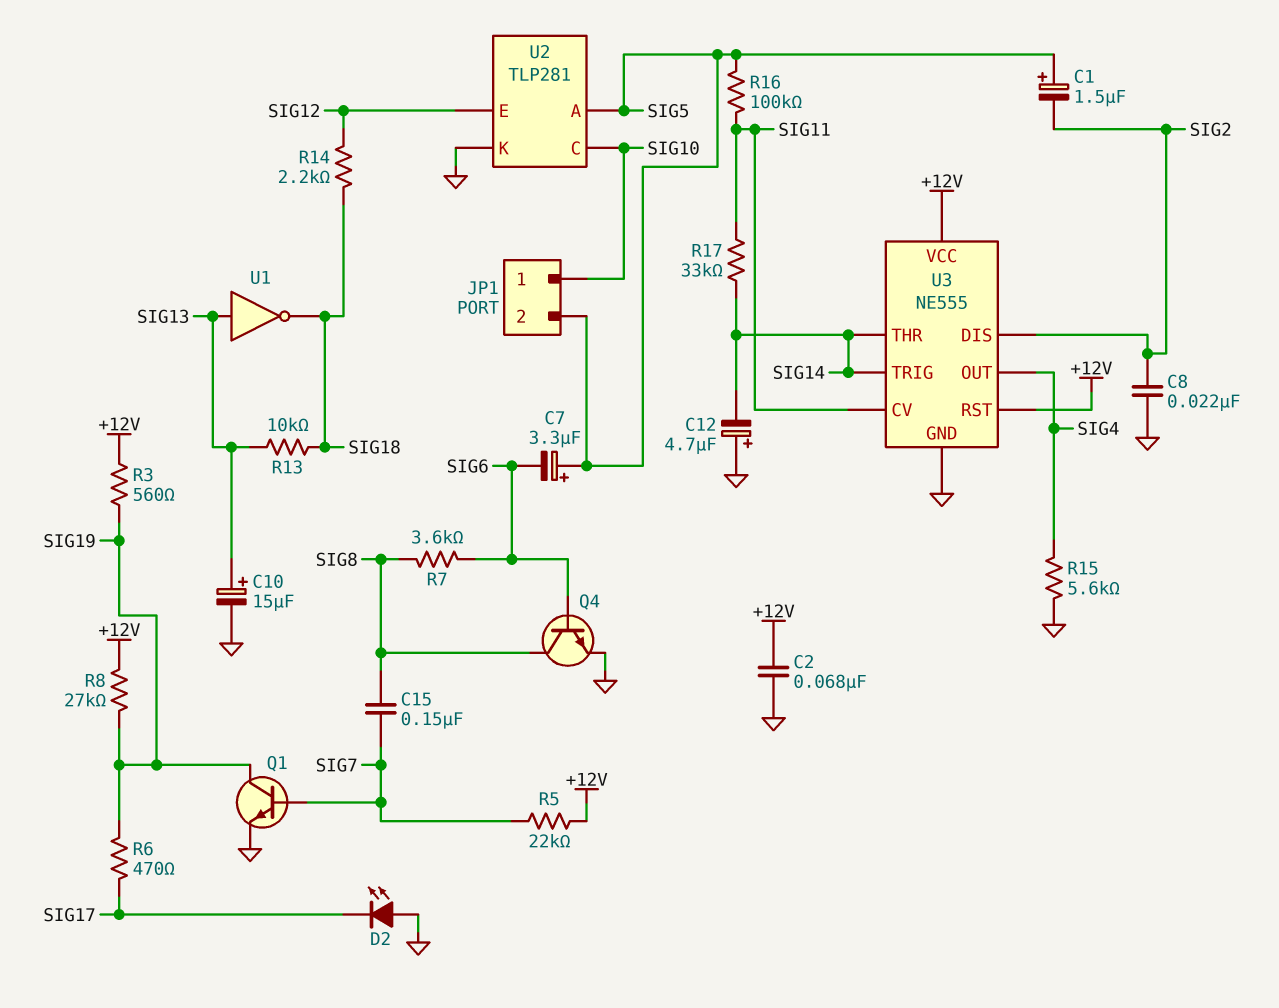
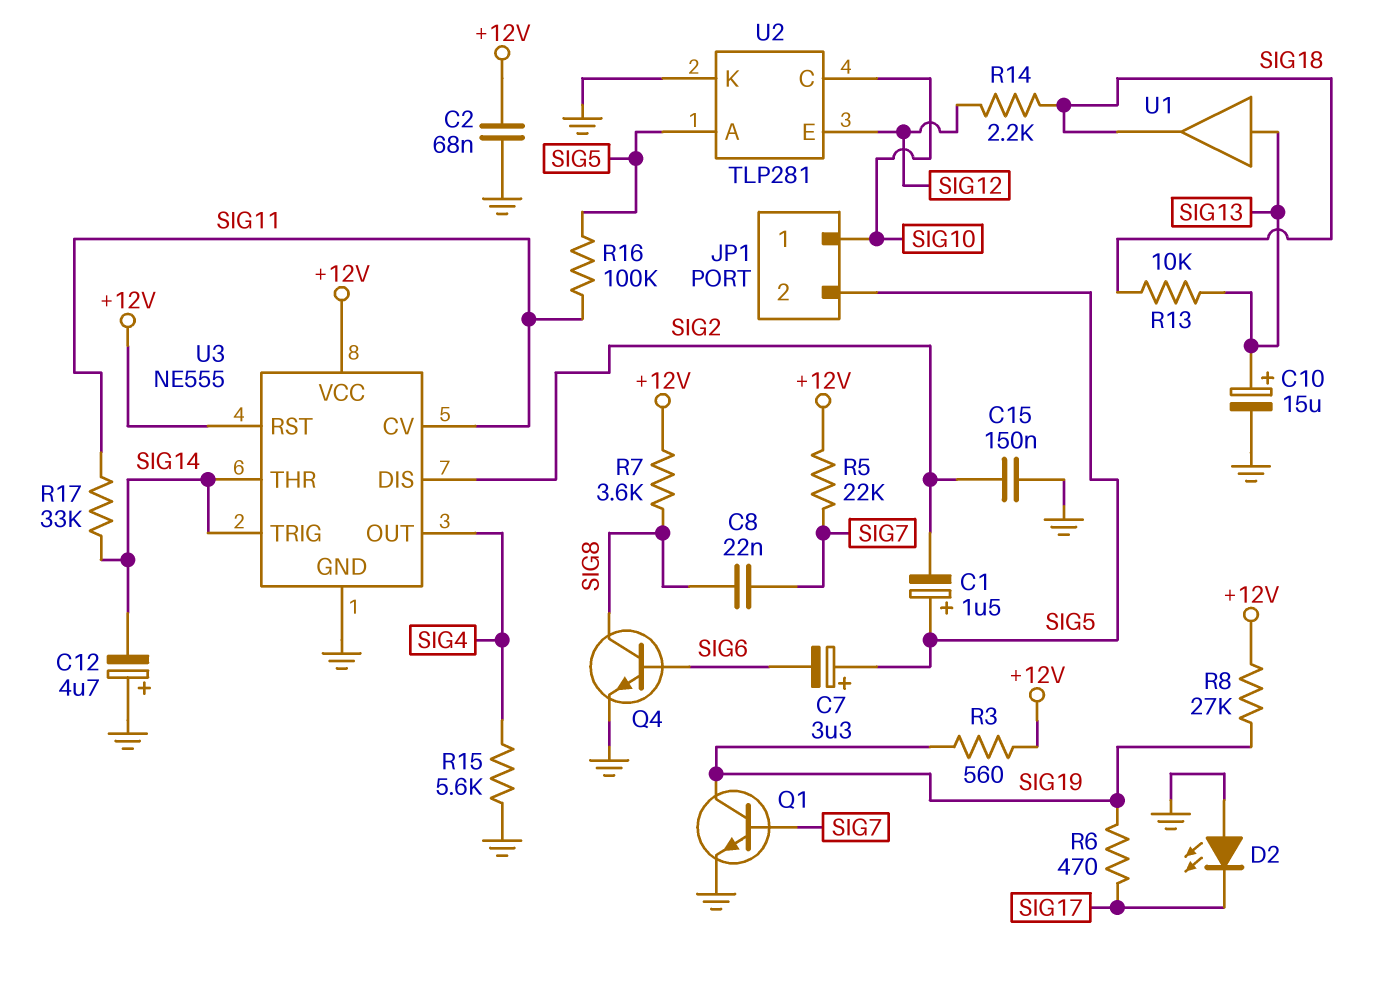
C8: 22nF (GND, SIG2) -> 22nF (SIG7, SIG8)
C15: 150nF (SIG7, SIG8) -> 150nF (GND, SIG2)
R7: 3.6k (SIG6, SIG8) -> 3.6k (+12V, SIG8)
U1: NOT (in SIG13, out SIG18) -> buffer (in SIG13, out SIG18)

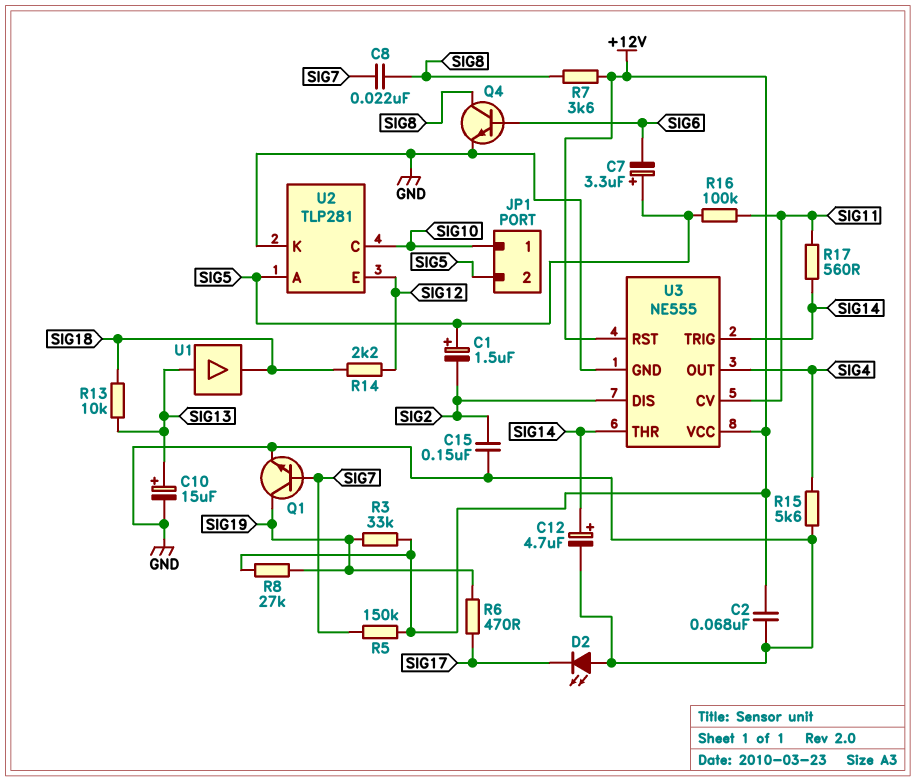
C12: 4.7uF (plus GND, minus SIG14) -> 4.7uF (plus SIG14, minus GND)
R3: 560 (+12V, SIG19) -> 33k (+12V, SIG19)
R5: 22k (+12V, SIG7) -> 150k (+12V, SIG7)
R17: 33k (SIG11, SIG14) -> 560 (SIG11, SIG14)

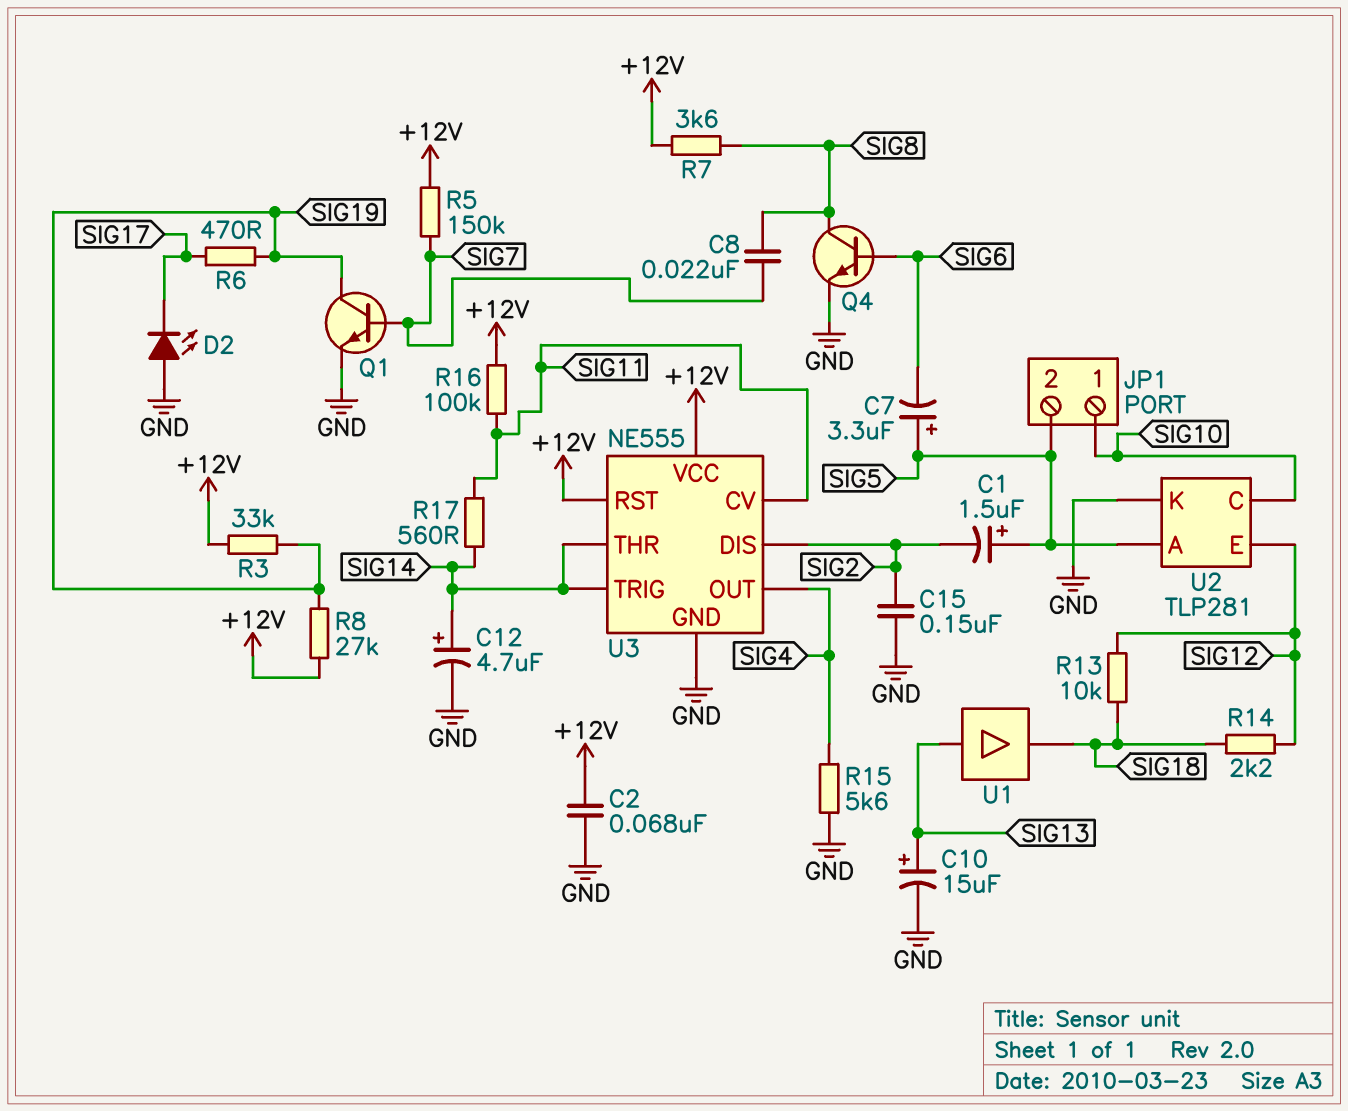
R13: 10k (SIG13, SIG18) -> 10k (SIG12, SIG18)
R16: 100k (SIG5, SIG11) -> 100k (+12V, SIG11)

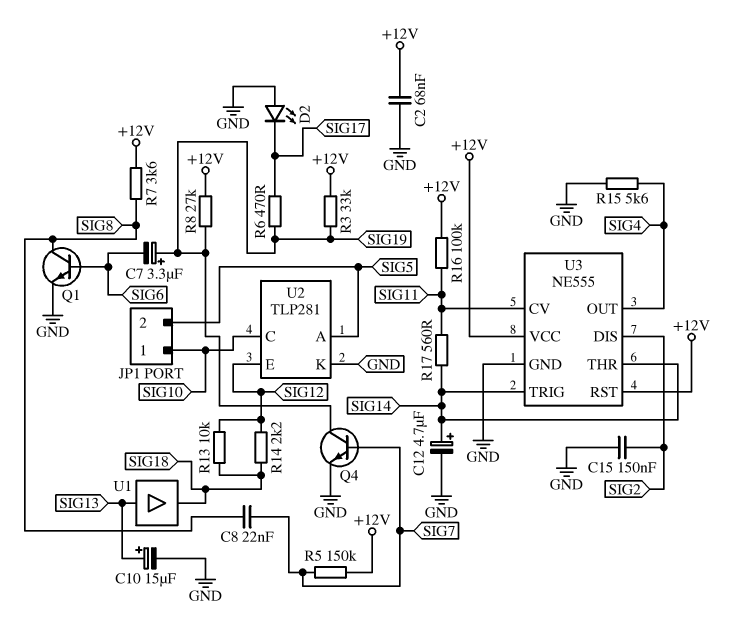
C1: 1.5uF (plus SIG5, minus SIG2) -> none
C7: 3.3uF (plus SIG5, minus SIG6) -> 3.3uF (plus SIG19, minus SIG6)
Q1: NPN (B SIG7, C SIG19, E GND) -> NPN (B SIG6, C SIG8, E GND)
Q4: NPN (B SIG6, C SIG8, E GND) -> NPN (B SIG7, C SIG19, E GND)

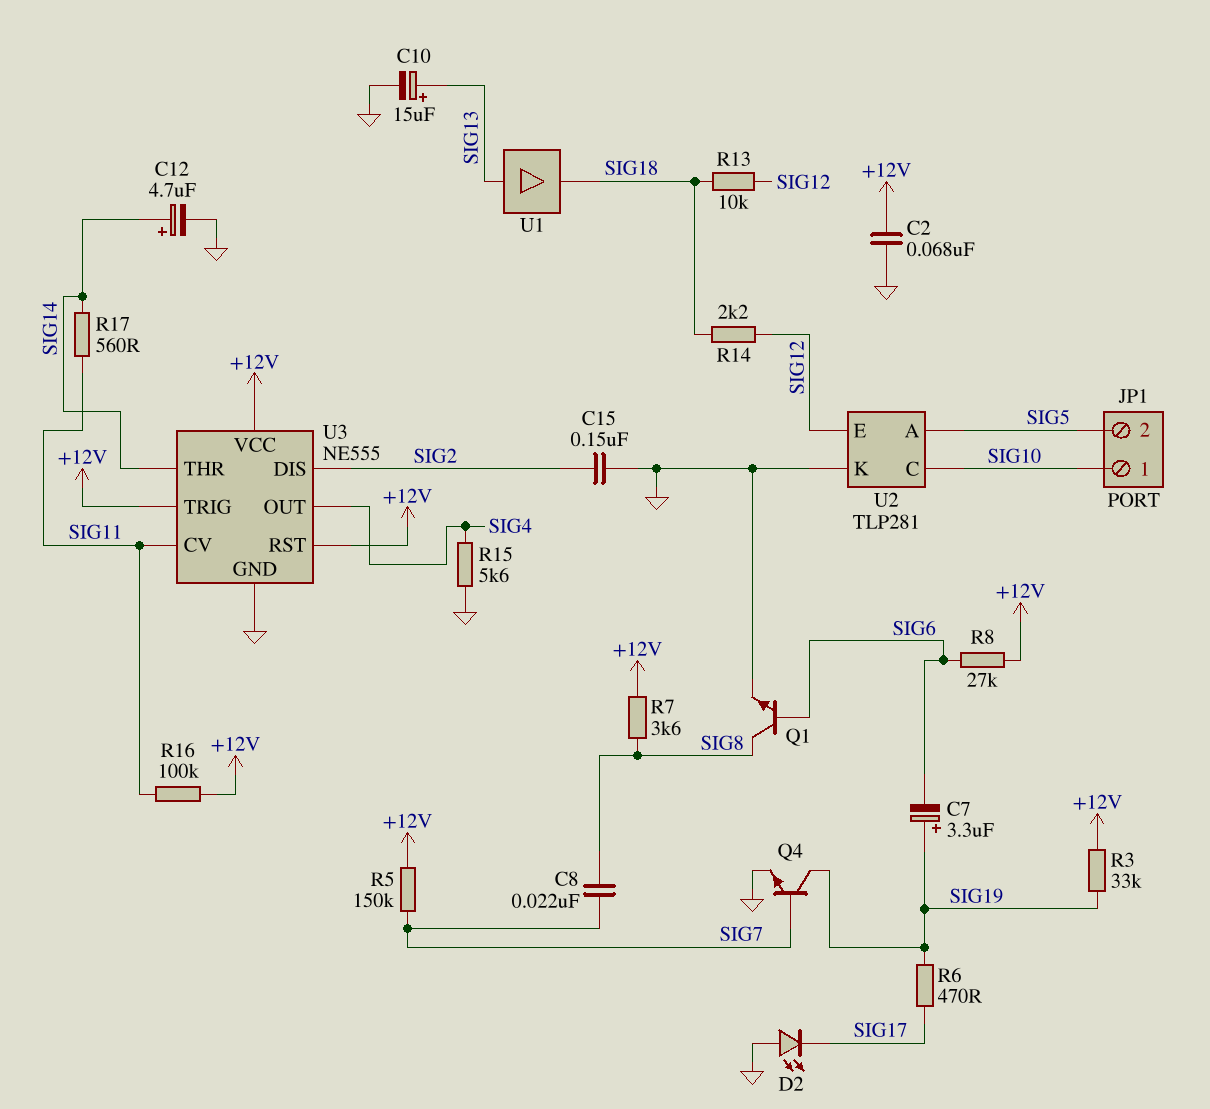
R8: 27k (+12V, SIG19) -> 27k (+12V, SIG6)
U3 pin TRIG: SIG14 -> +12V

